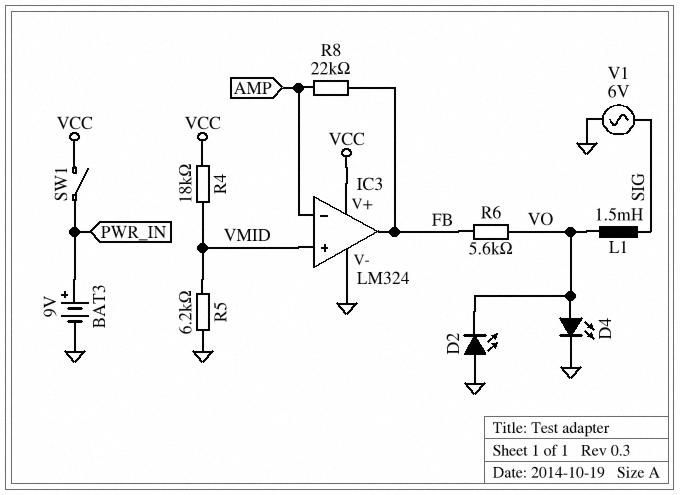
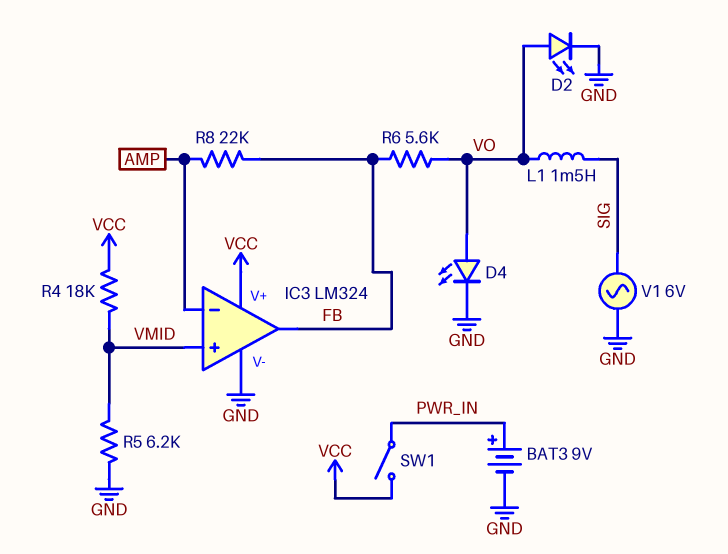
D2: LED (A GND, K VO) -> LED (A VO, K GND)

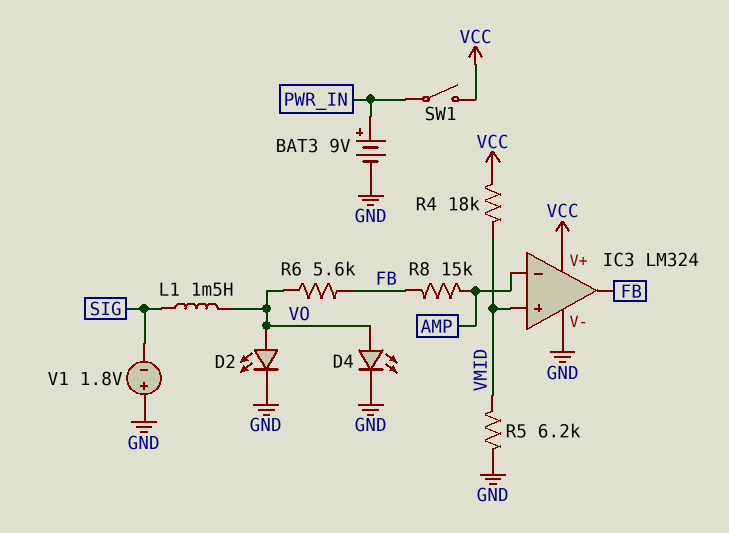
R8: 22k (AMP, FB) -> 15k (AMP, FB)
V1: AC 6V (GND, SIG) -> 1.8V (plus GND, minus SIG)

